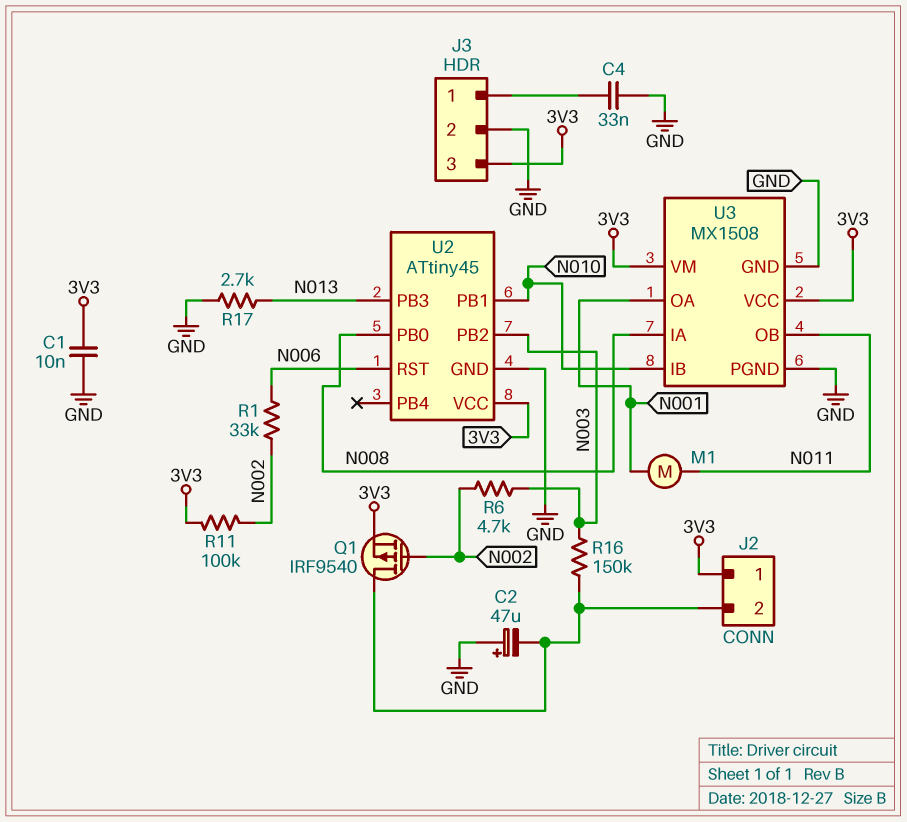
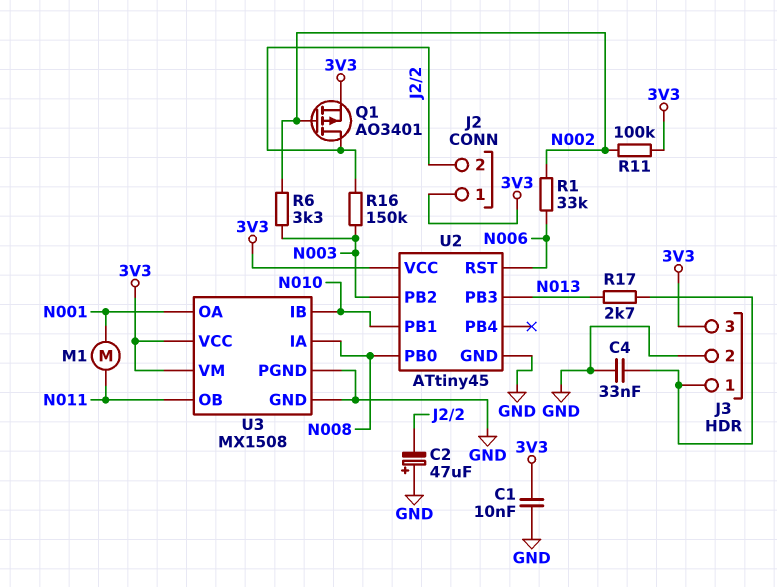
Q1: PMOS IRF9540 (G N002, D J2/2, S 3V3) -> PMOS AO3401 (G N002, D J2/2, S 3V3)
R6: 4.7k (N002, N003) -> 3.3k (N002, N003)
R17: 2.7k (GND, N013) -> 2.7k (J3/1, N013)

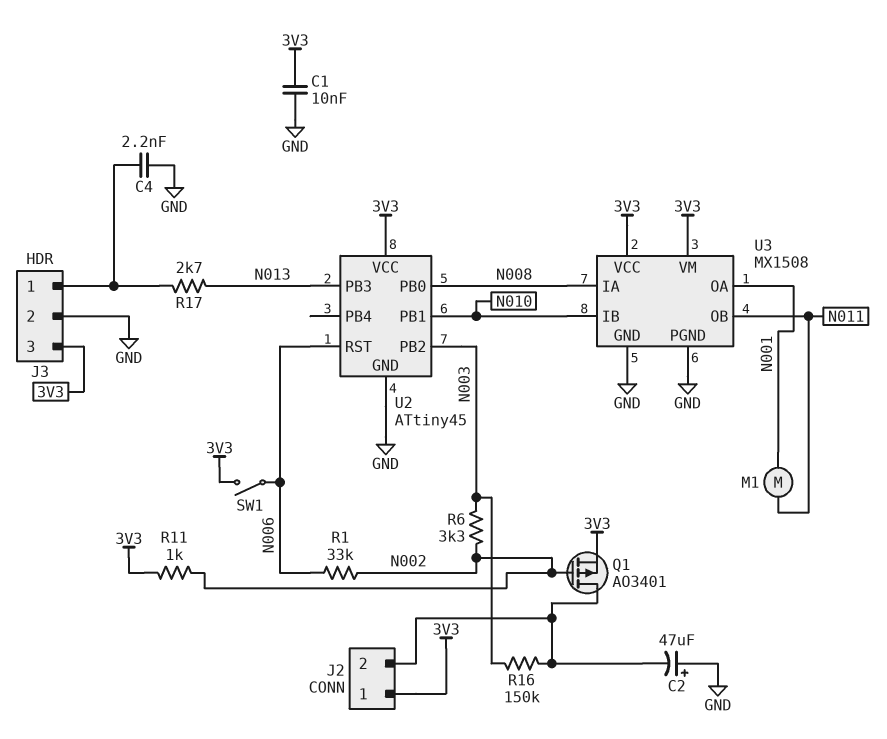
C4: 33nF (GND, J3/1) -> 2.2nF (GND, J3/1)
R11: 100k (3V3, N002) -> 1k (3V3, N002)
SW1: none -> switch (3V3, N006)

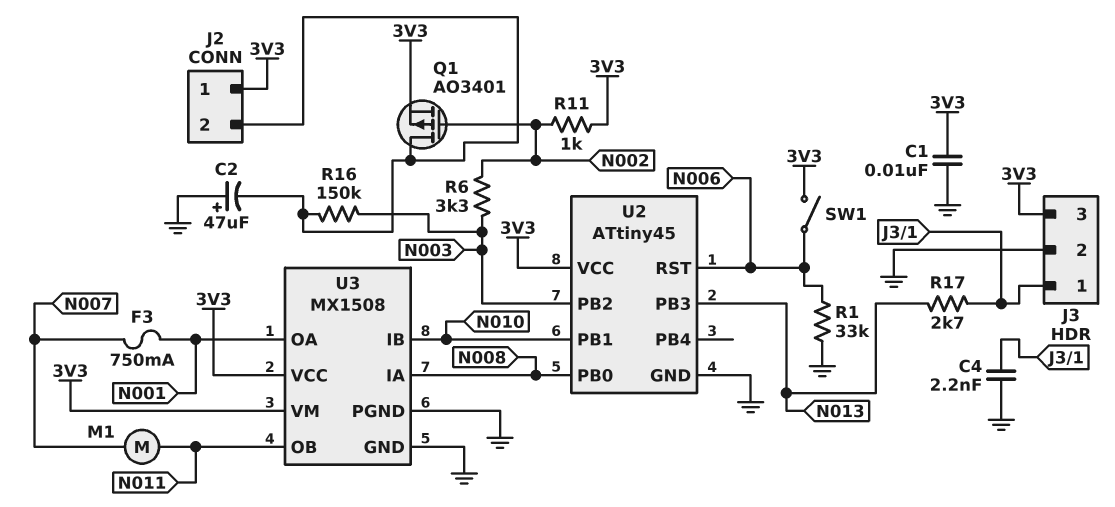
F3: none -> 750mA (N001, N007)
M1: motor (N001, N011) -> motor (N007, N011)
R1: 33k (N002, N006) -> 33k (GND, N006)

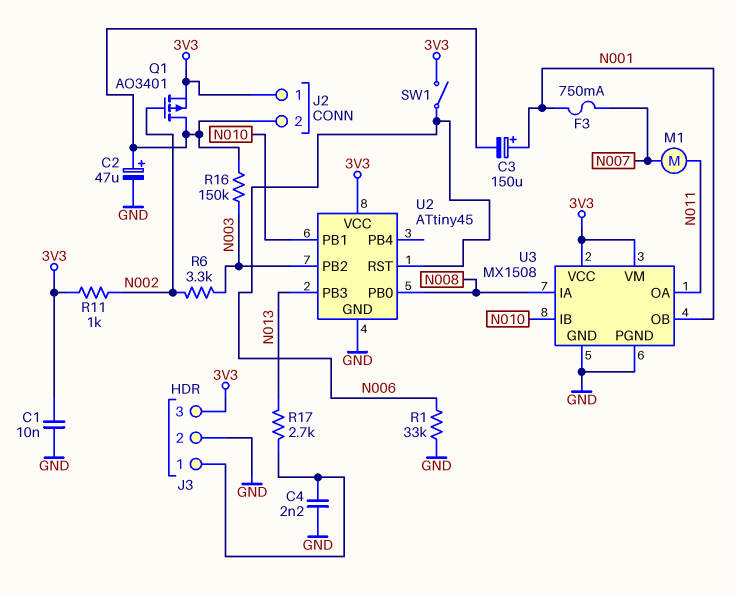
C2: 47uF (plus GND, minus J2/2) -> 47uF (plus J2/2, minus GND)
C3: none -> 150uF (plus N001, minus J2/2)
U3 pin OA: N001 -> N011
U3 pin OB: N011 -> N001

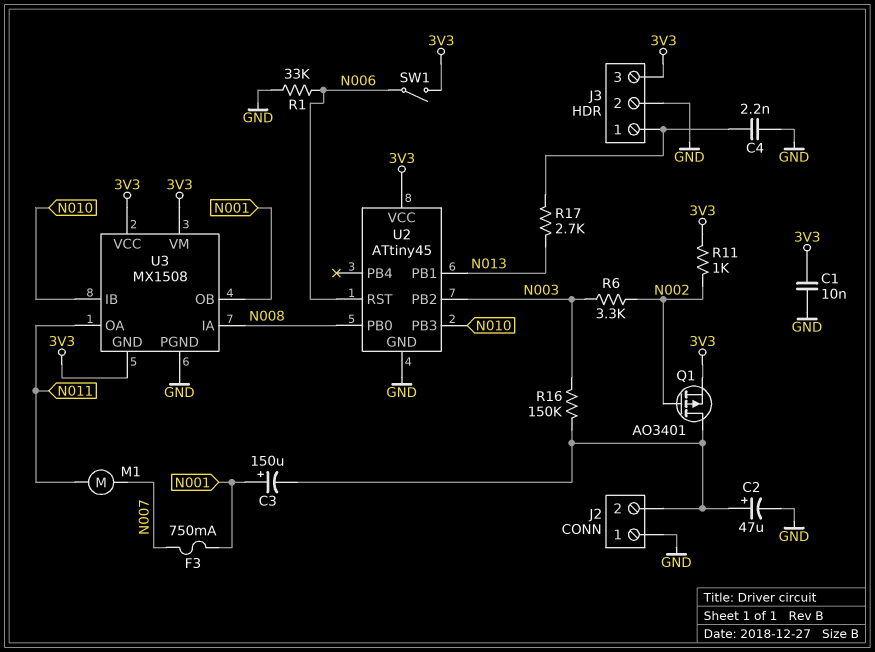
J2 pin 1: 3V3 -> GND
U2 pin PB1: N010 -> N013
U2 pin PB3: N013 -> N010
U3 pin GND: GND -> 3V3

